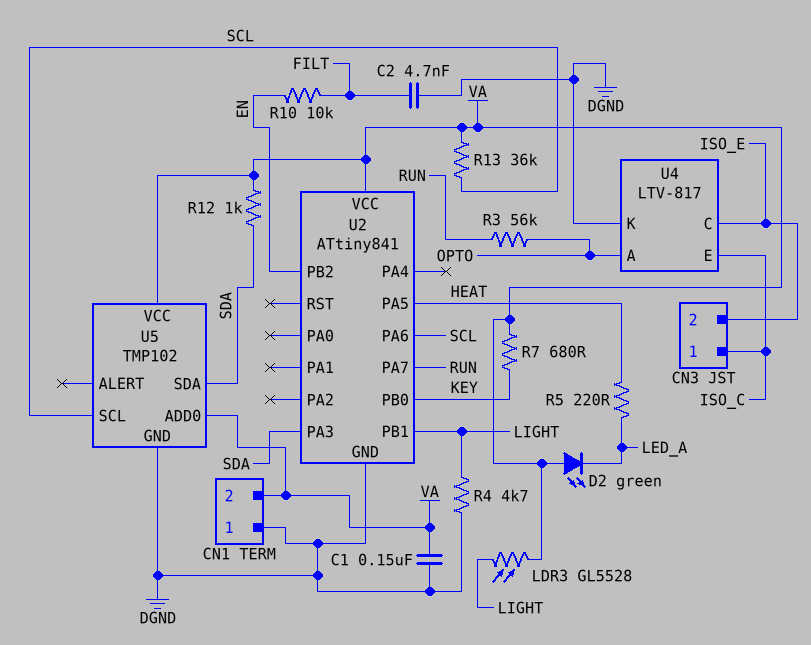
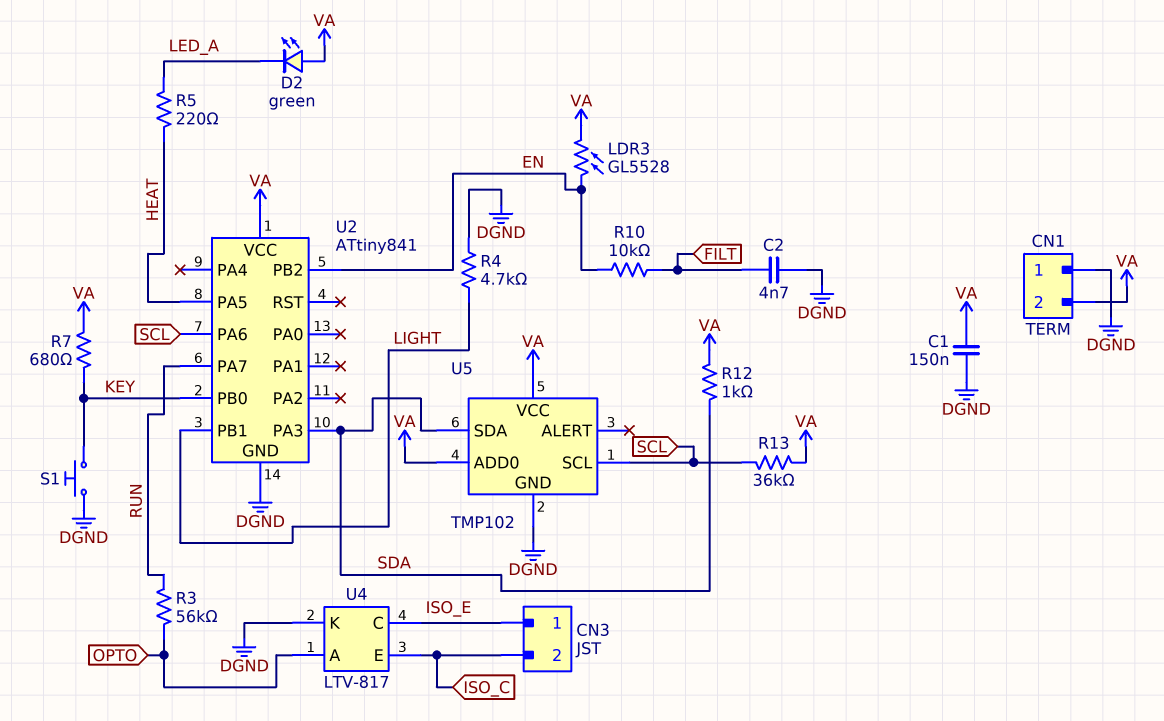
CN3 pin 1: ISO_C -> ISO_E
CN3 pin 2: ISO_E -> ISO_C
LDR3: GL5528 (LIGHT, VA) -> GL5528 (EN, VA)
S1: none -> button (DGND, KEY)

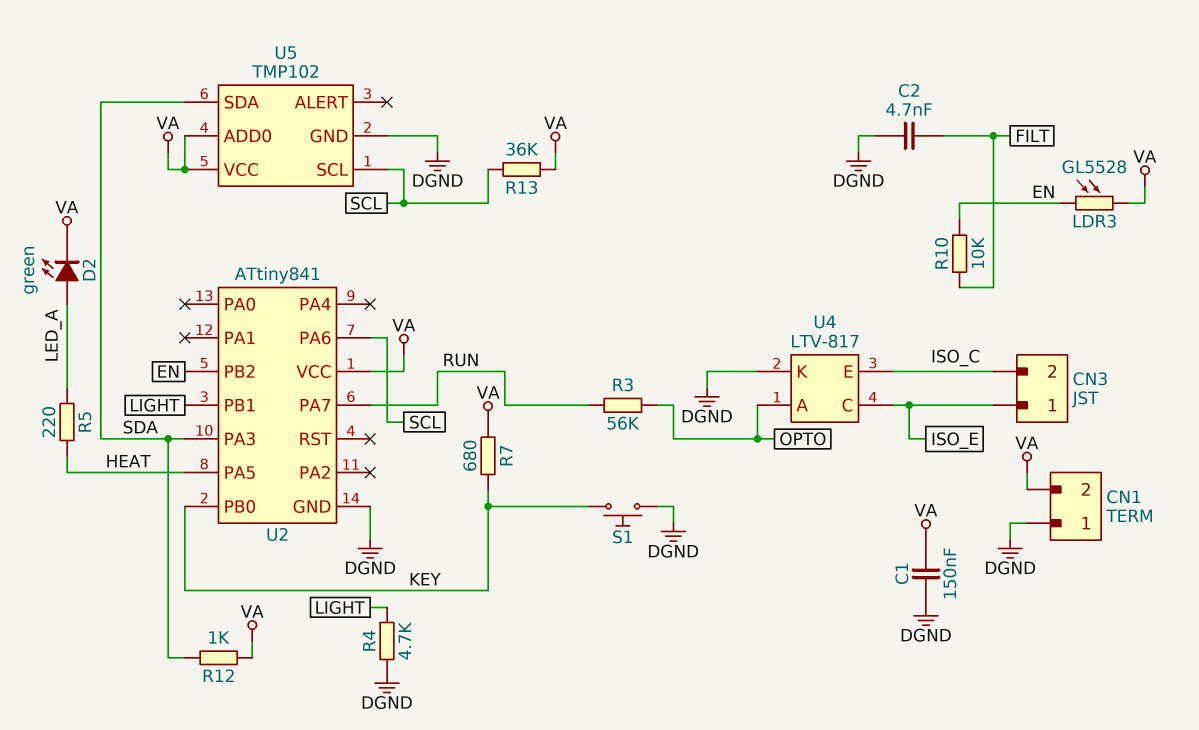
D2: LED green (A VA, K LED_A) -> LED green (A LED_A, K VA)

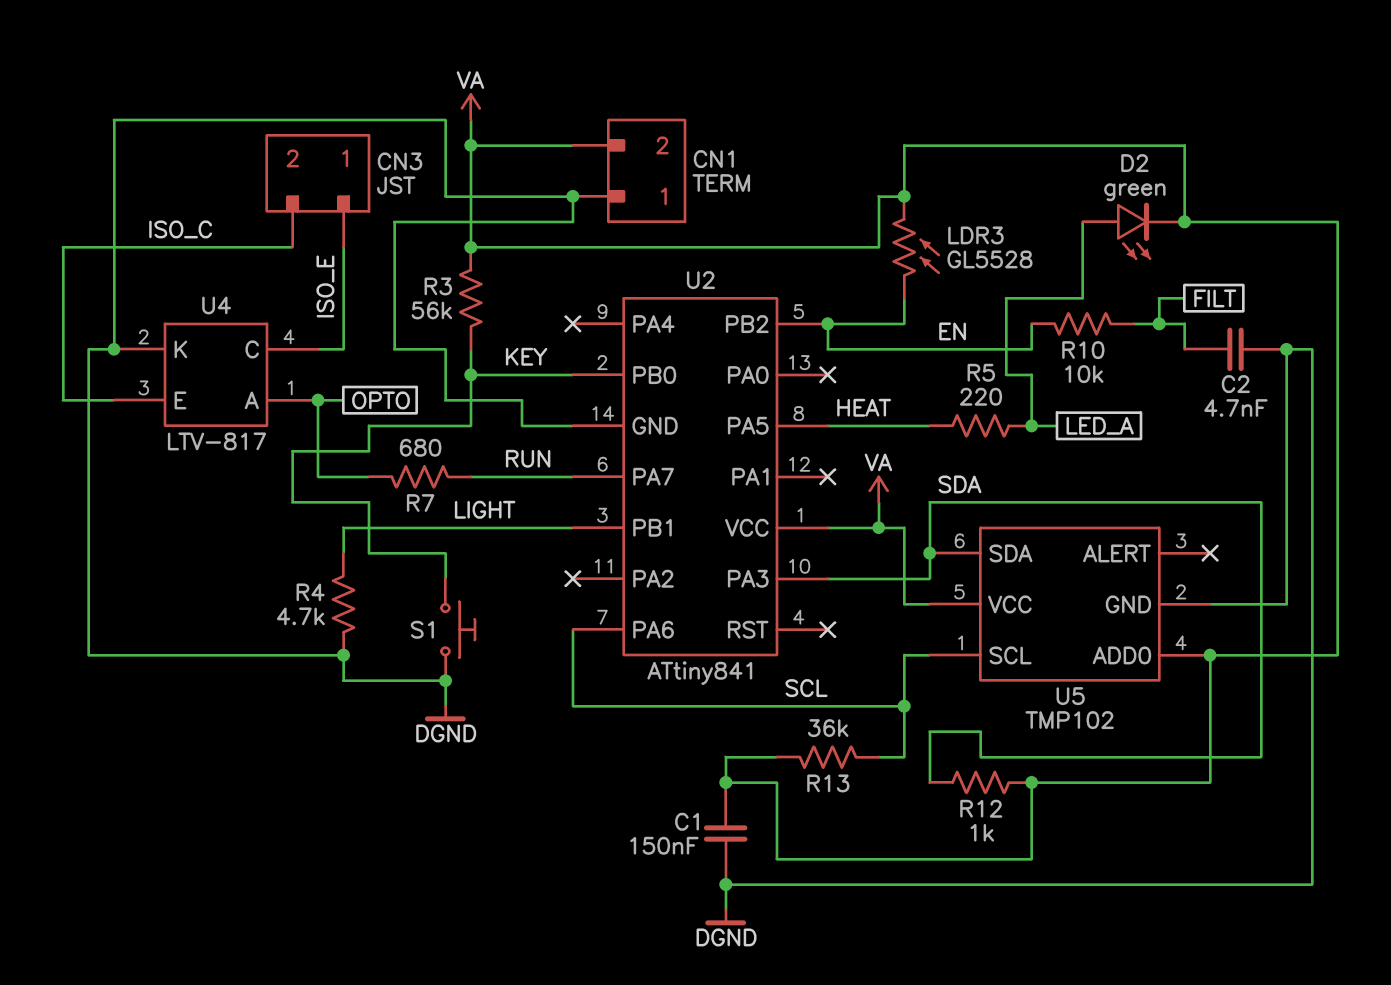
R3: 56k (OPTO, RUN) -> 56k (KEY, VA)
R7: 680 (KEY, VA) -> 680 (OPTO, RUN)

